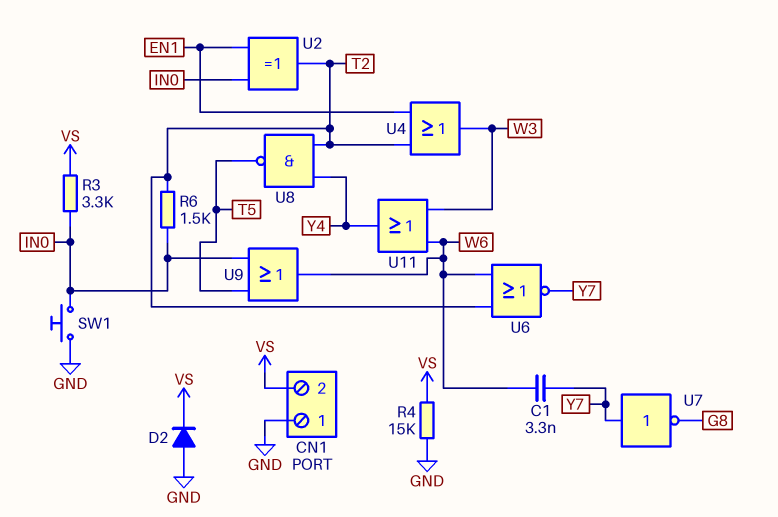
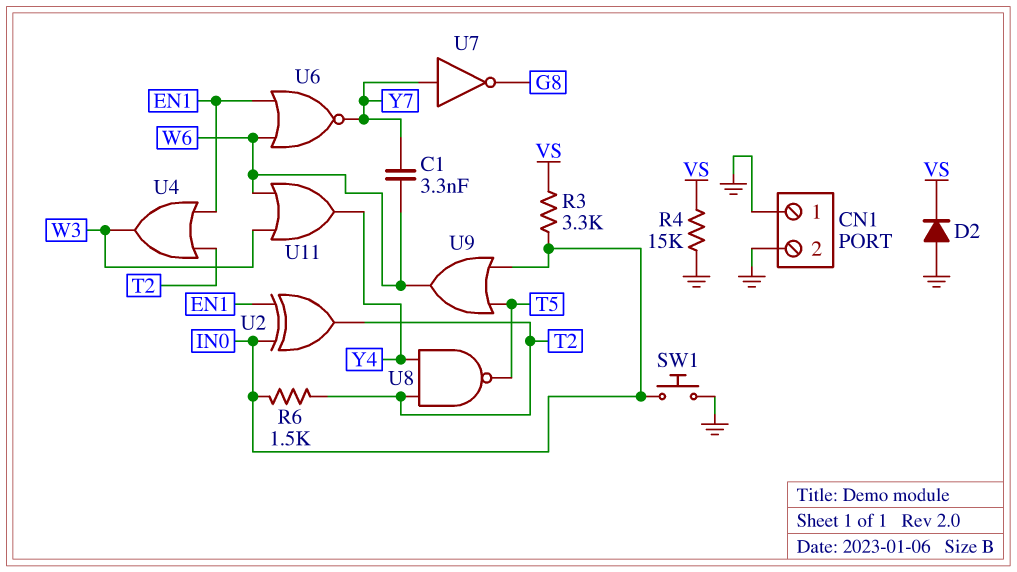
CN1 pin 2: VS -> GND
U6: NOR (in T2, in W6, out Y7) -> NOR (in EN1, in W6, out Y7)

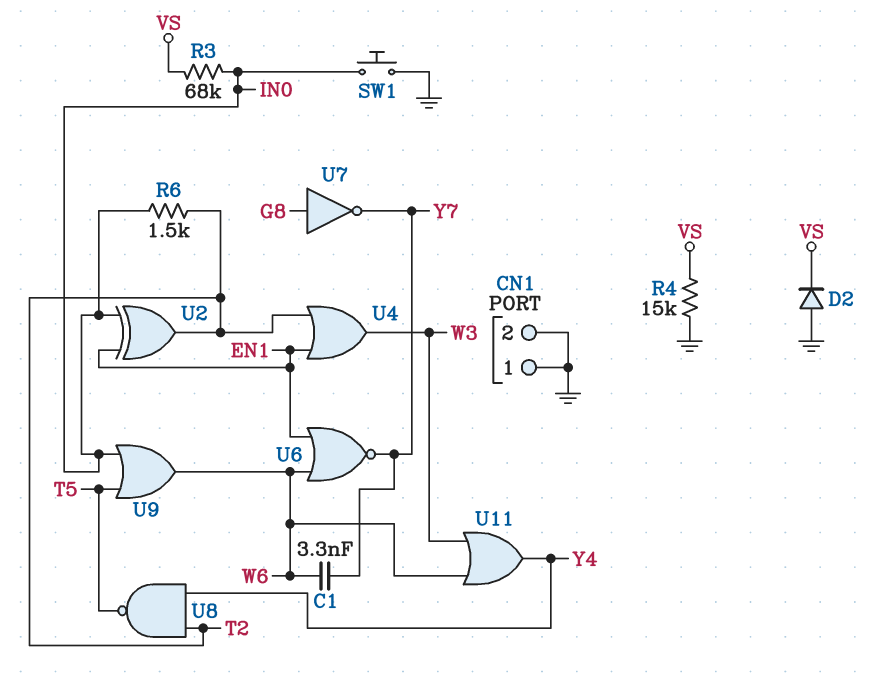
R3: 3.3k (IN0, VS) -> 68k (IN0, VS)
U7: NOT (in Y7, out G8) -> NOT (in G8, out Y7)

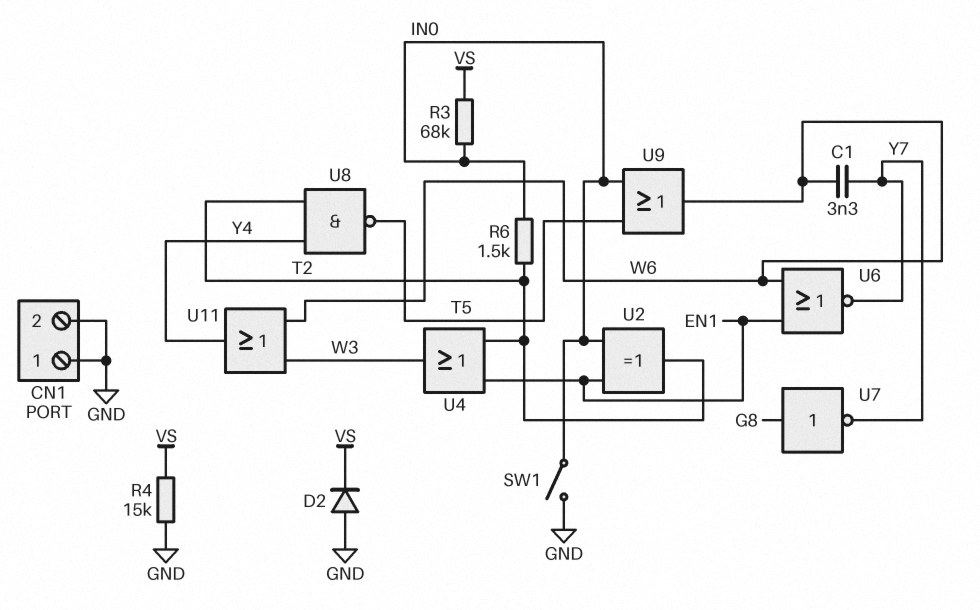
SW1: button (GND, IN0) -> switch (GND, IN0)

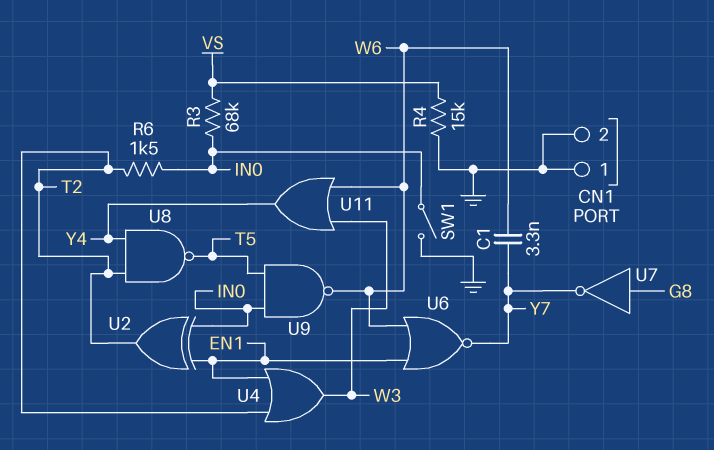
D2: diode (A GND, K VS) -> none
U9: OR (in IN0, in T5, out W6) -> NAND (in IN0, in T5, out W6)

